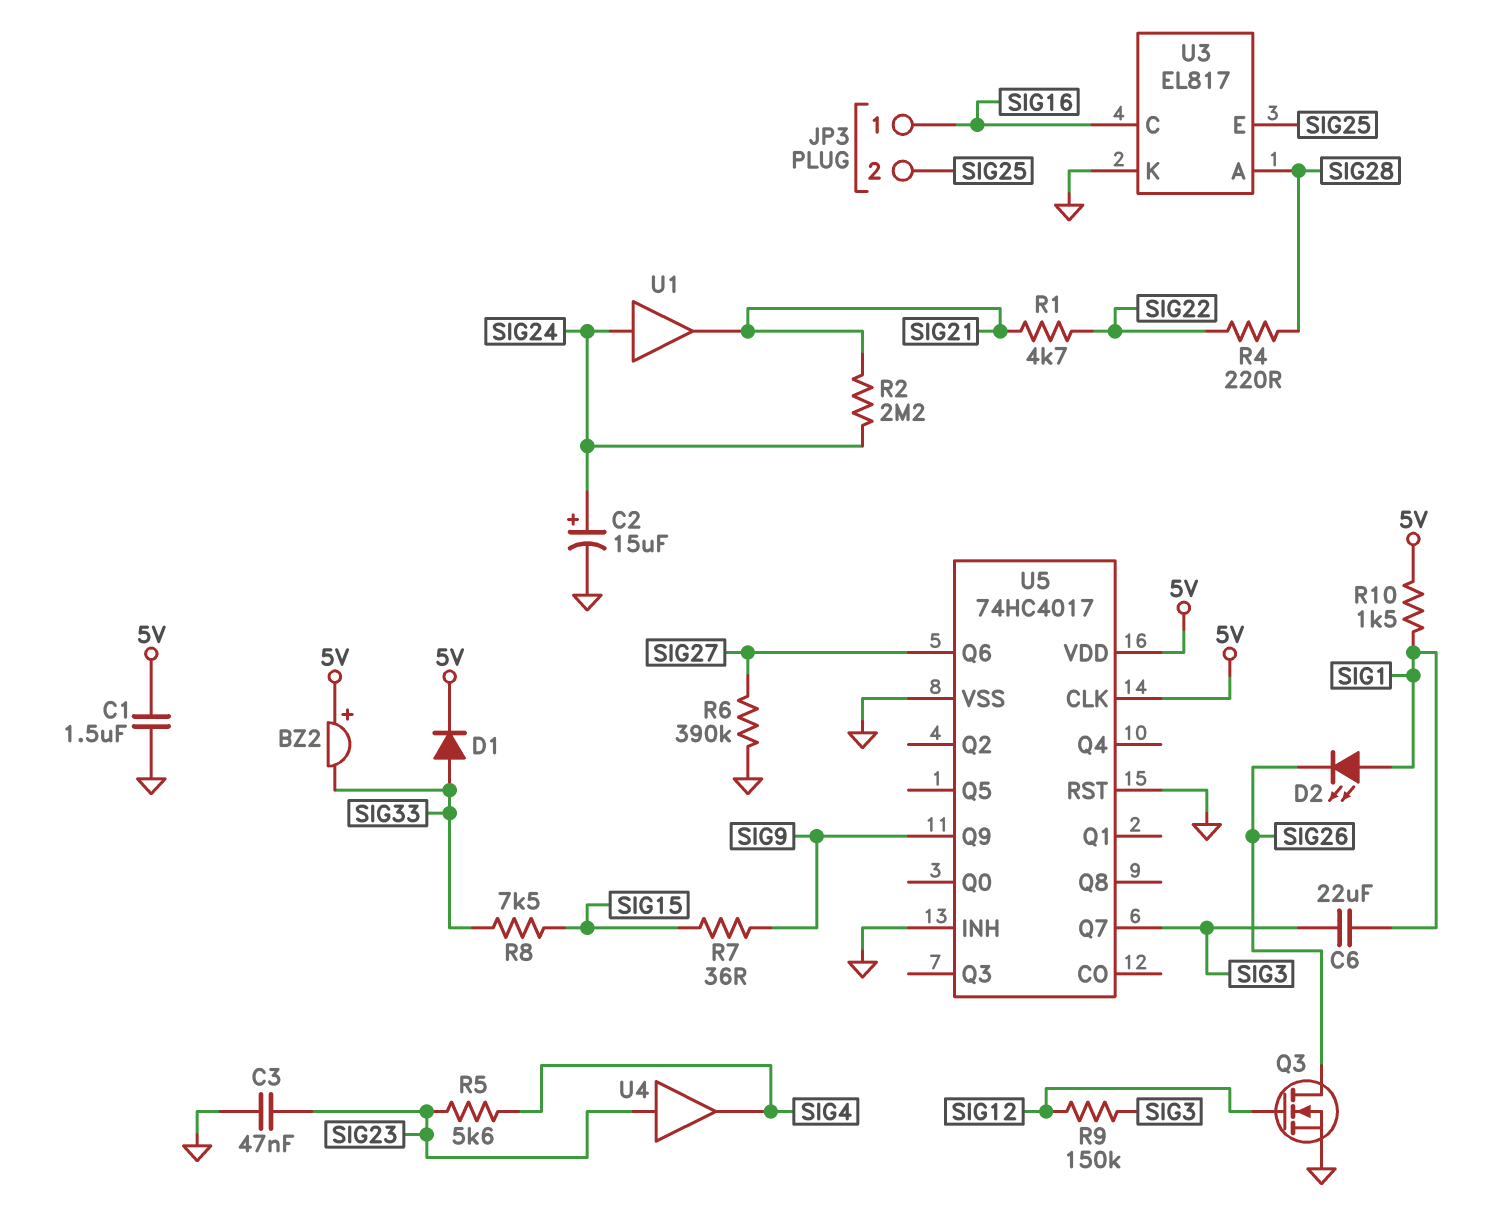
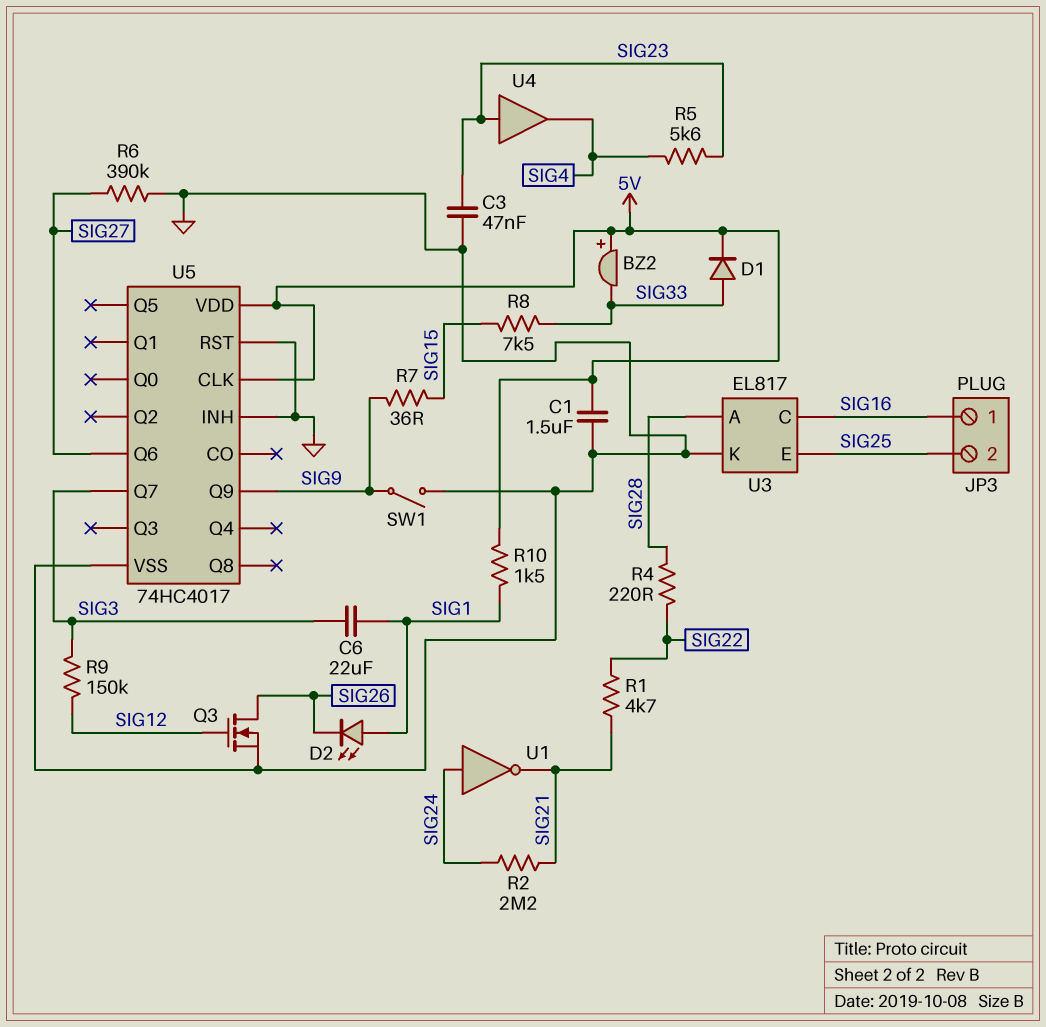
C2: 15uF (plus SIG24, minus GND) -> none
SW1: none -> switch (GND, SIG9)
U1: buffer (in SIG24, out SIG21) -> NOT (in SIG24, out SIG21)

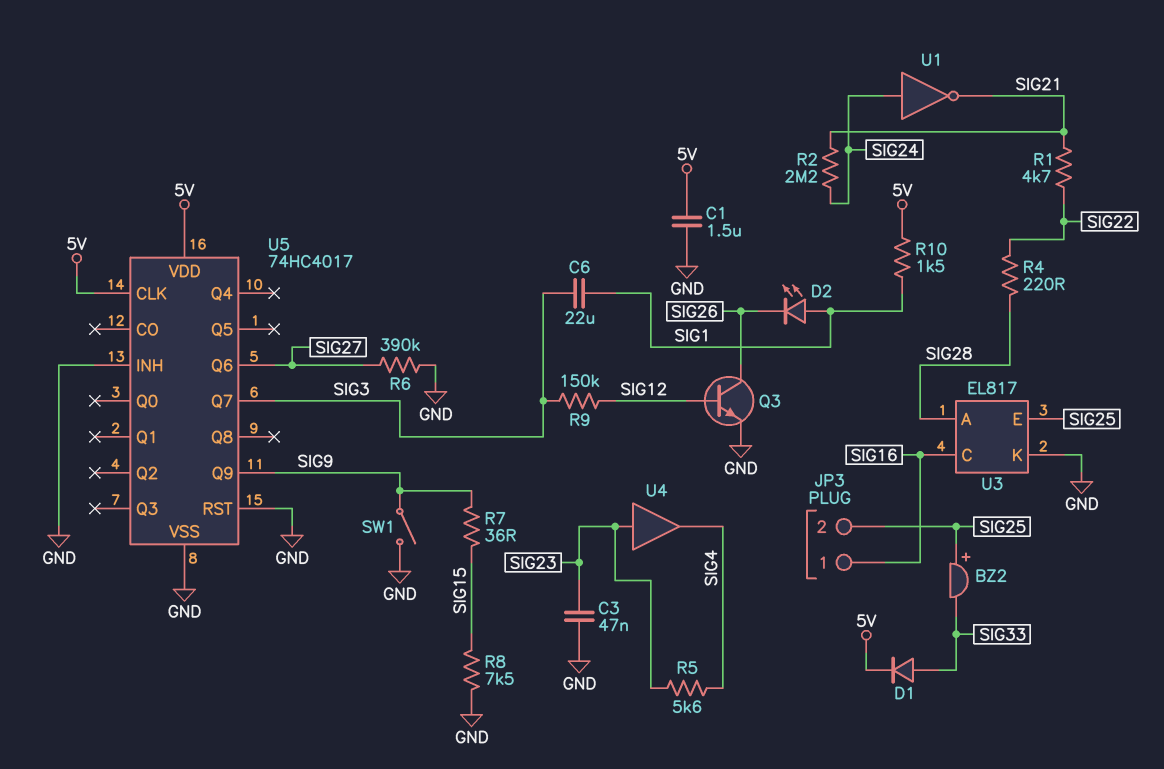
BZ2: buzzer (plus 5V, minus SIG33) -> buzzer (plus SIG25, minus SIG33)
Q3: NMOS (G SIG12, D SIG26, S GND) -> NPN (B SIG12, C SIG26, E GND)
R8: 7.5k (SIG15, SIG33) -> 7.5k (GND, SIG15)

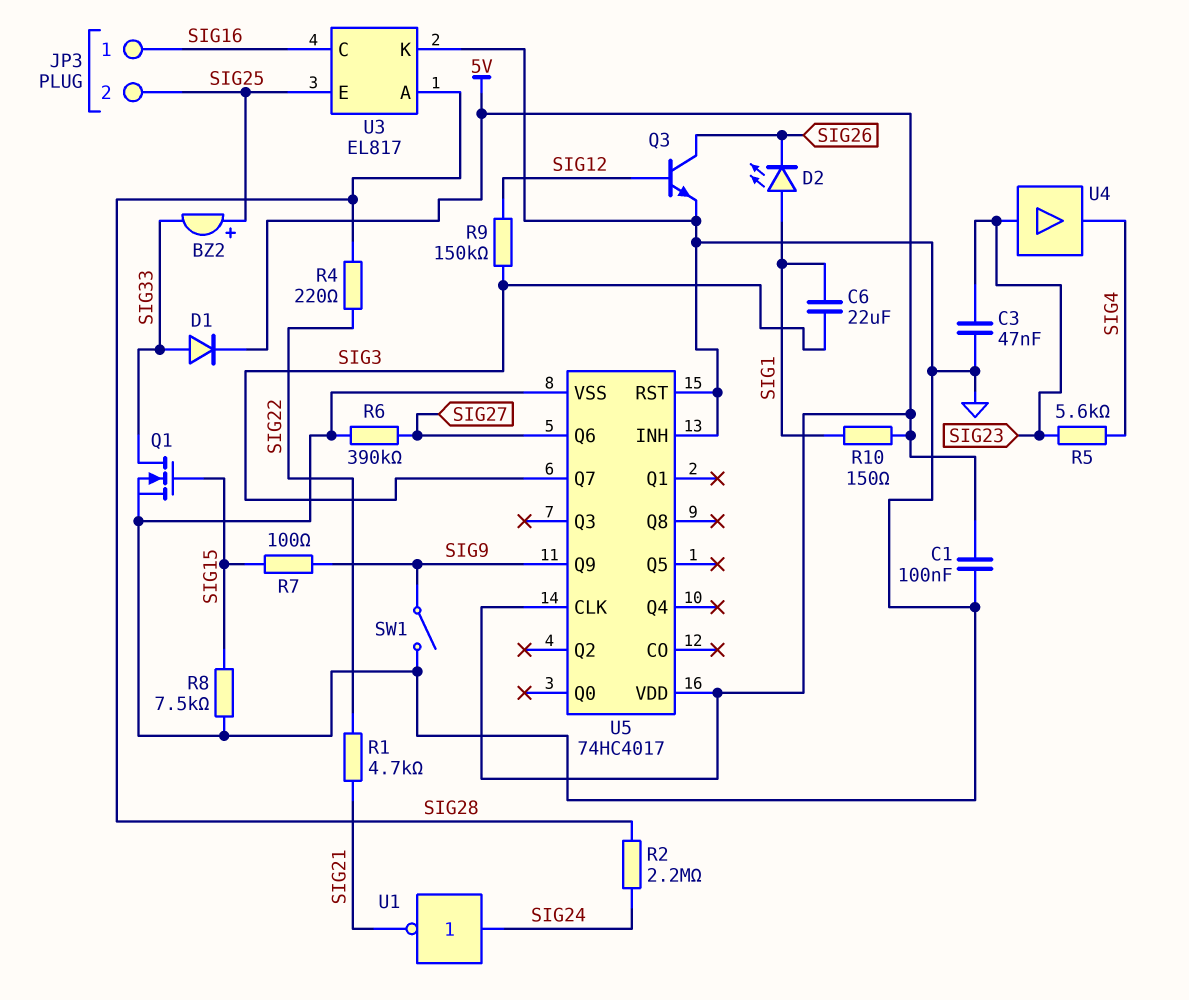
C1: 1.5uF (5V, GND) -> 100nF (5V, GND)
Q1: none -> NMOS (G SIG15, D SIG33, S GND)
R2: 2.2M (SIG21, SIG24) -> 2.2M (SIG24, SIG28)
R7: 36 (SIG9, SIG15) -> 100 (SIG9, SIG15)
R10: 1.5k (5V, SIG1) -> 150 (5V, SIG1)

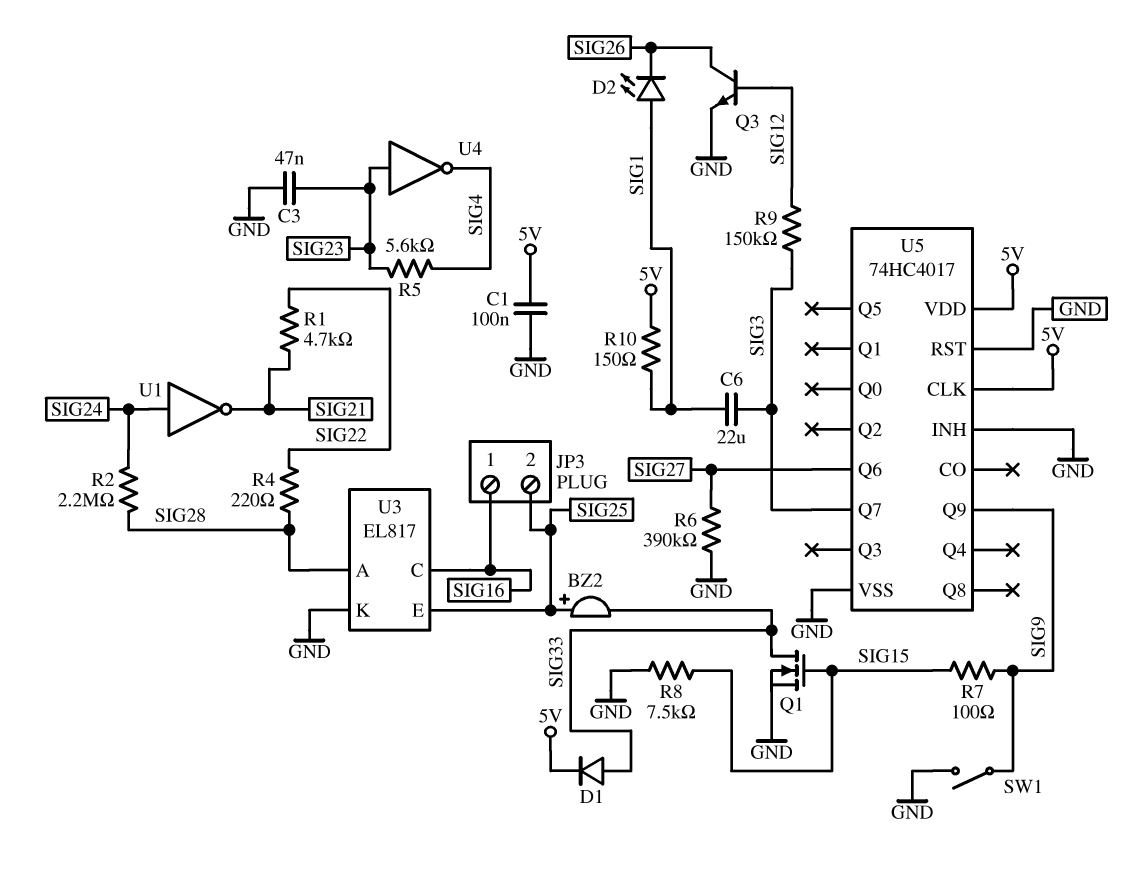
U4: buffer (in SIG23, out SIG4) -> NOT (in SIG23, out SIG4)

